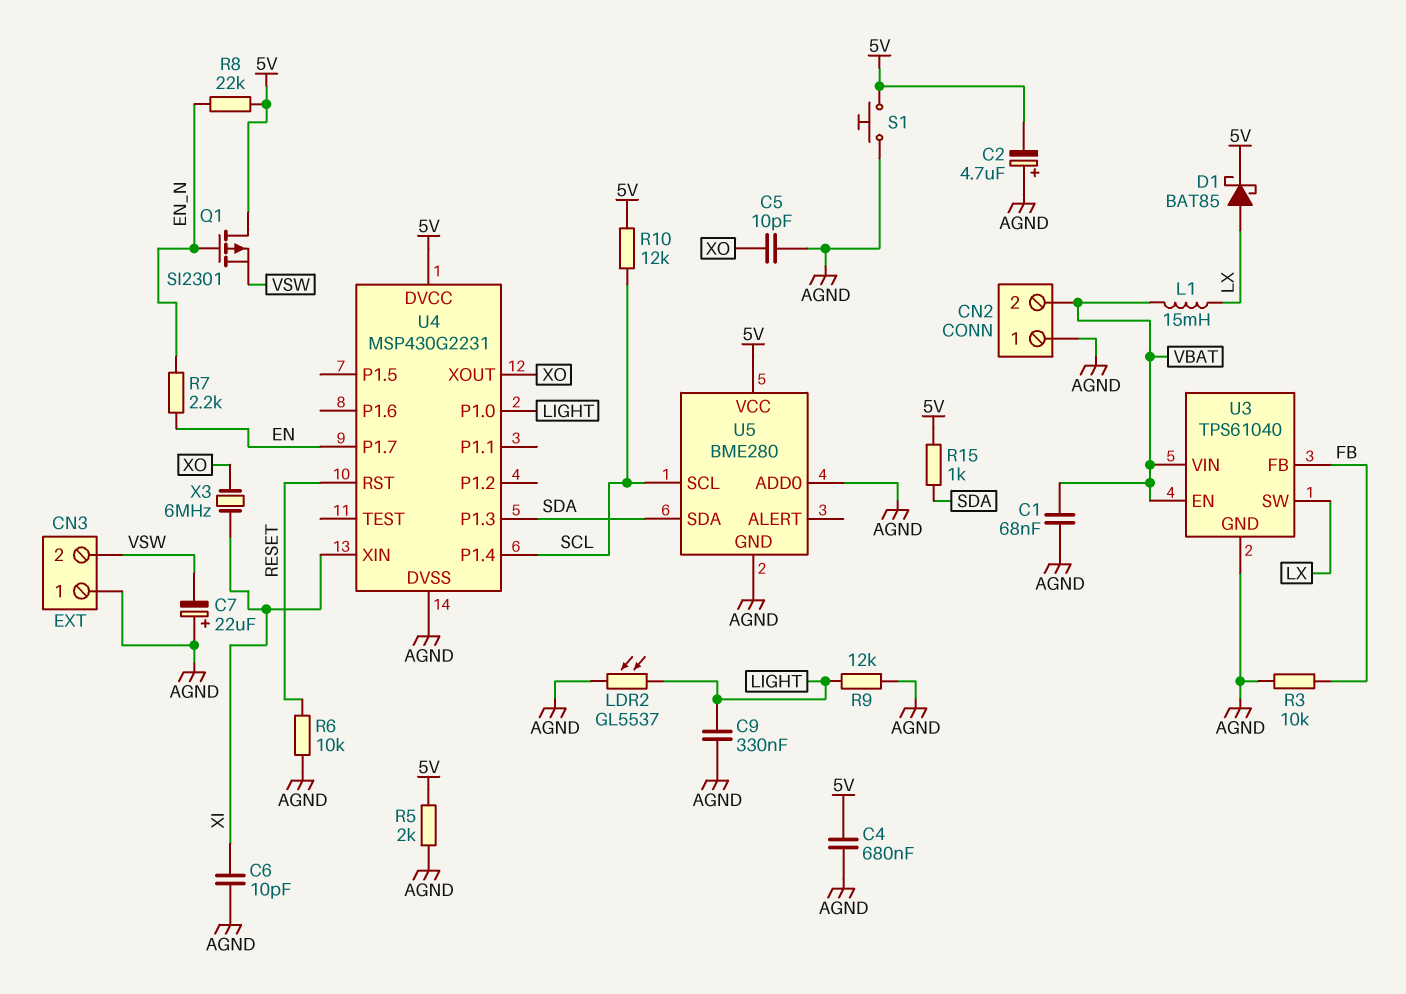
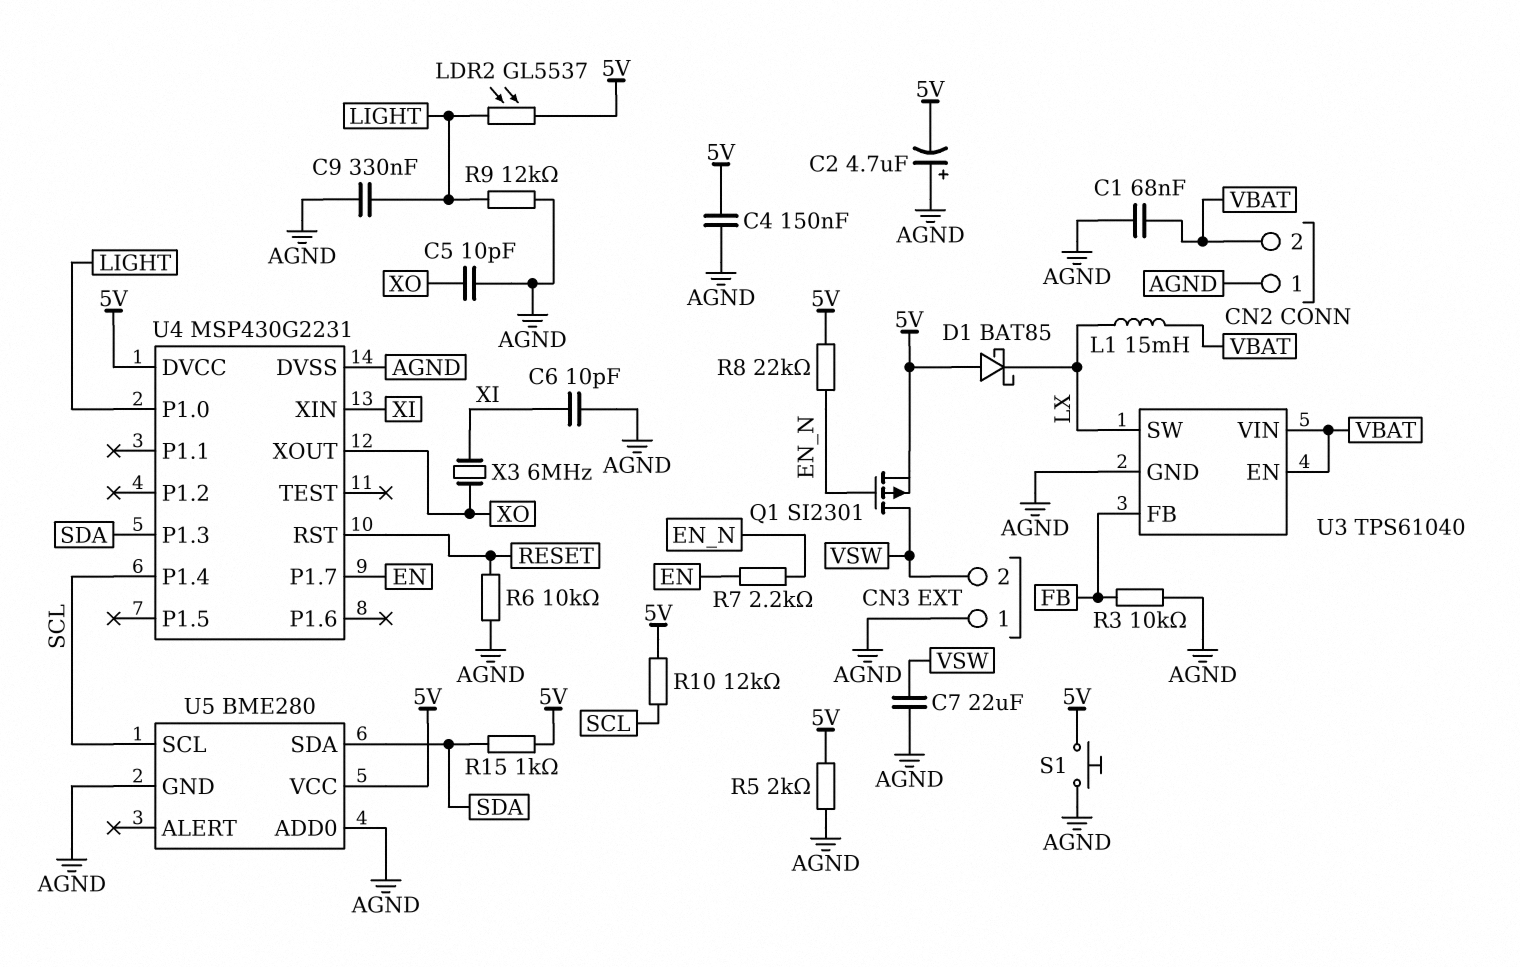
C4: 680nF (5V, AGND) -> 150nF (5V, AGND)
C7: 22uF (plus AGND, minus VSW) -> 22uF (AGND, VSW)
D1: schottky BAT85 (A LX, K 5V) -> schottky BAT85 (A 5V, K LX)
LDR2: GL5537 (AGND, LIGHT) -> GL5537 (5V, LIGHT)
Q1: PMOS SI2301 (G EN_N, D 5V, S VSW) -> PMOS SI2301 (G EN_N, D VSW, S 5V)

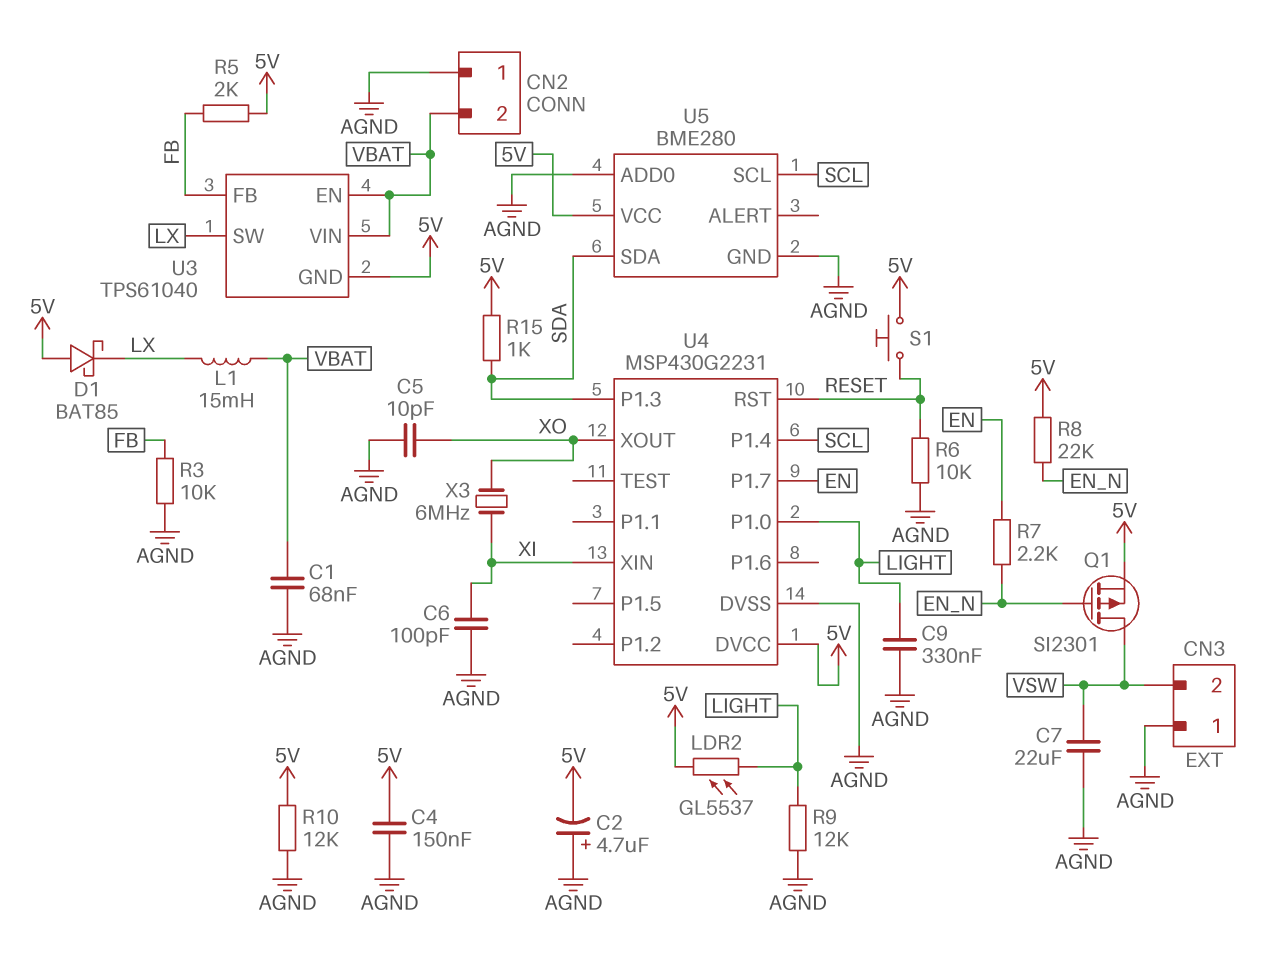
C6: 10pF (AGND, XI) -> 100pF (AGND, XI)
R5: 2k (5V, AGND) -> 2k (5V, FB)
R10: 12k (5V, SCL) -> 12k (5V, AGND)
S1: button (5V, AGND) -> button (5V, RESET)
U3 pin GND: AGND -> 5V

